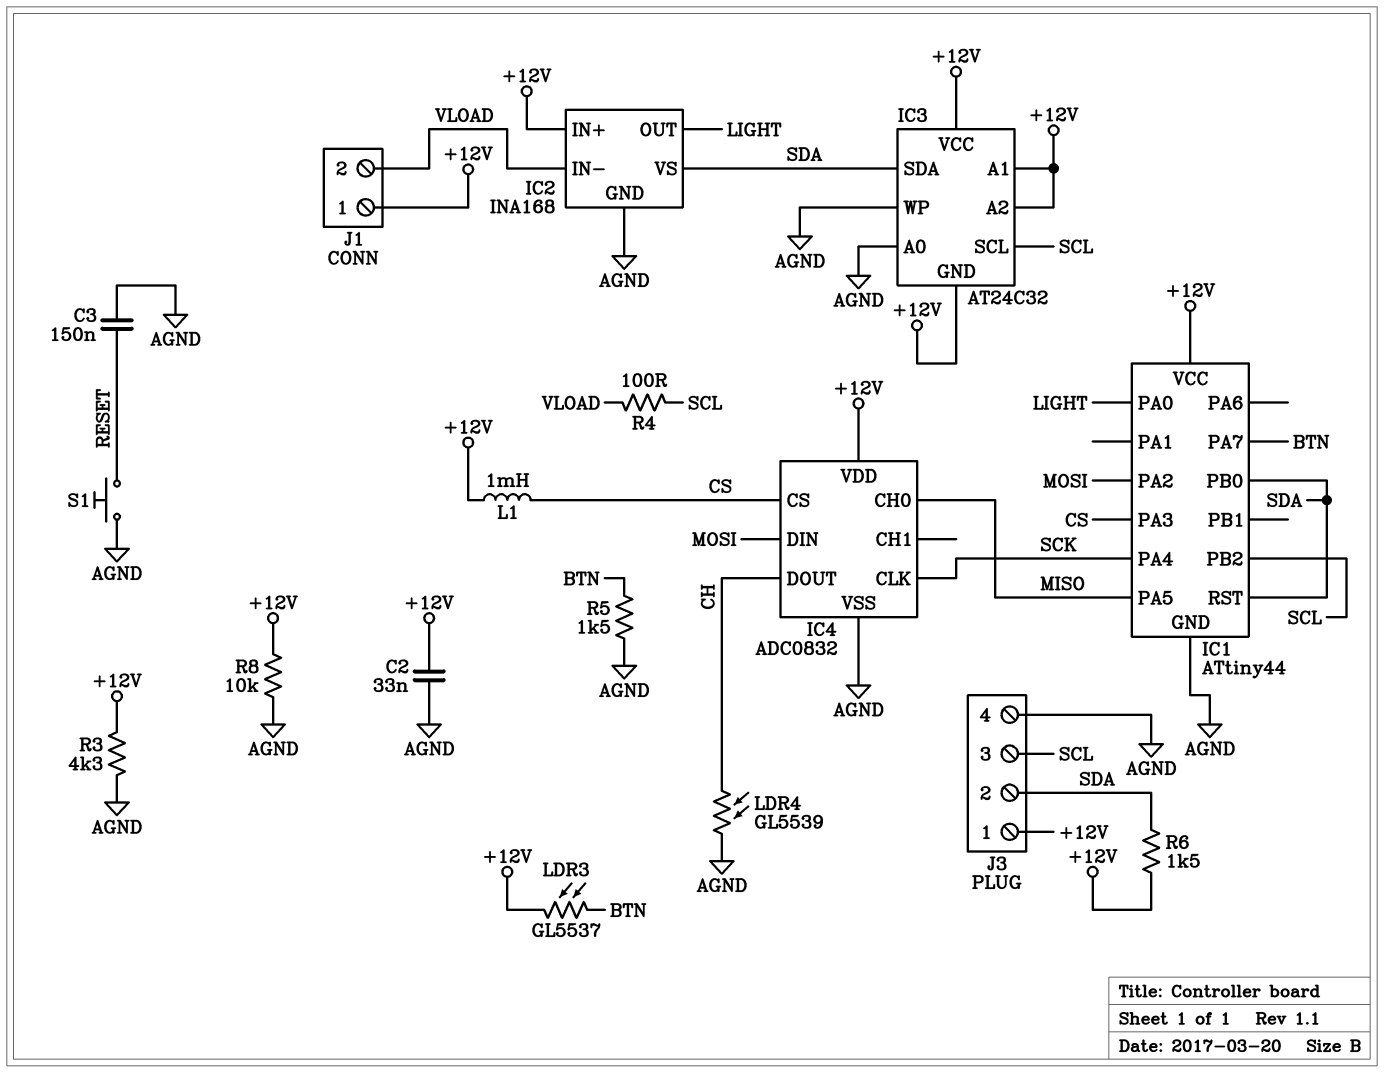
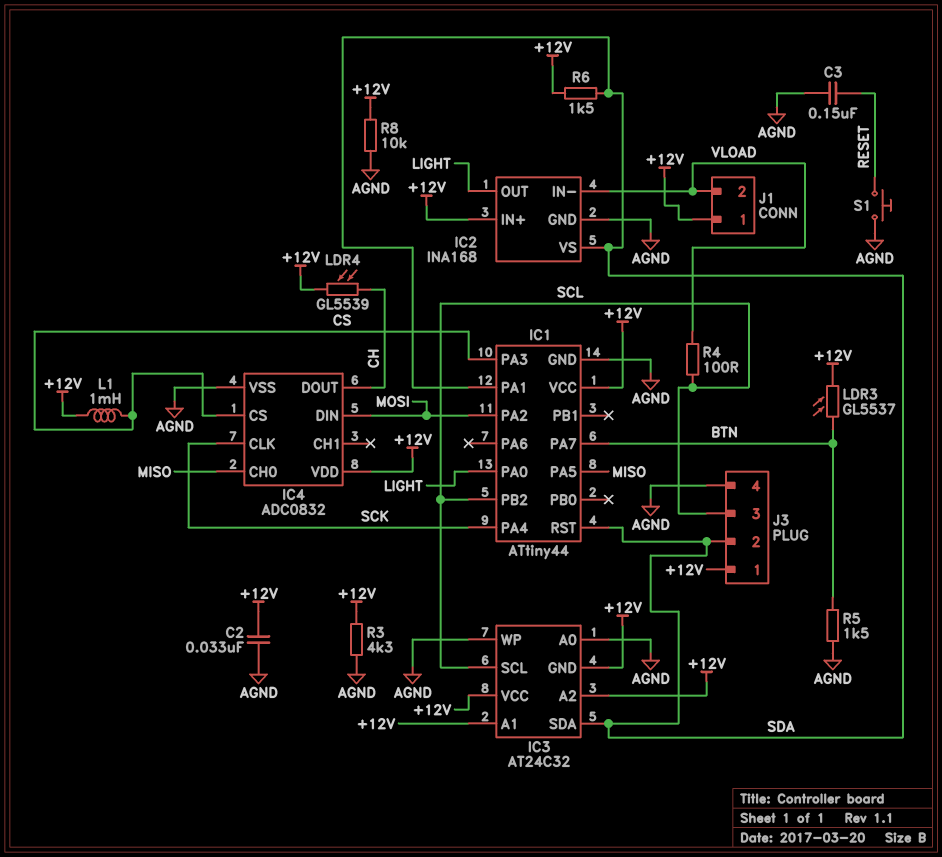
IC1 pin PA1: none -> SDA
IC1 pin PB0: SDA -> none
LDR4: GL5539 (AGND, CH) -> GL5539 (+12V, CH)

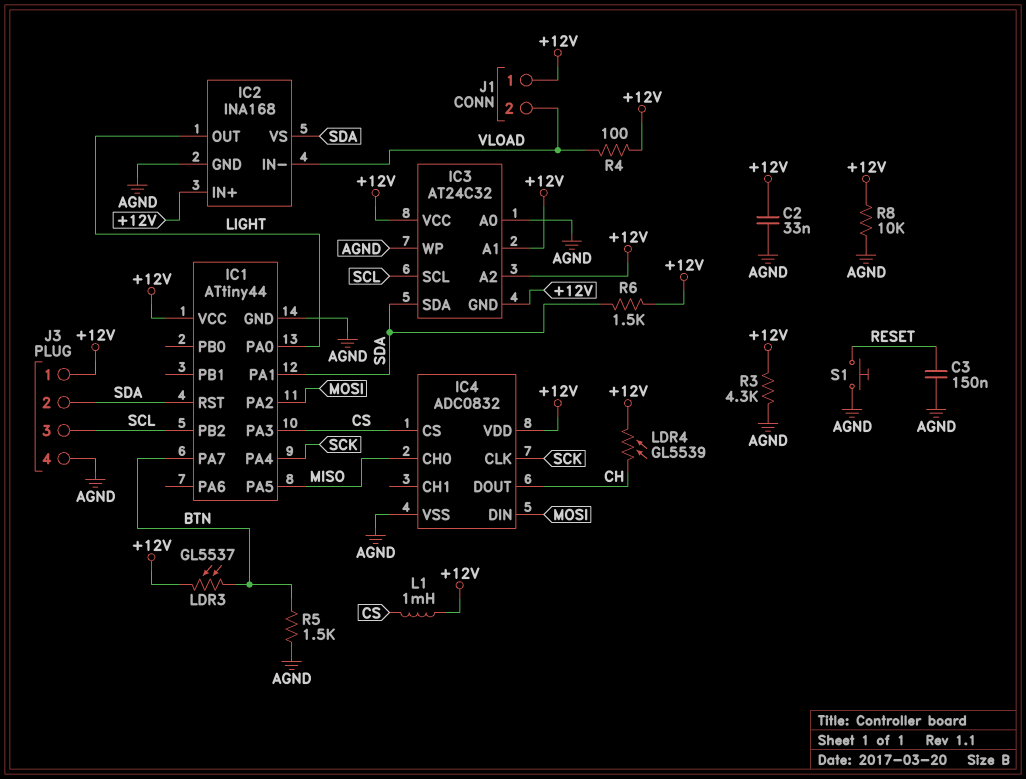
R4: 100 (SCL, VLOAD) -> 100 (+12V, VLOAD)

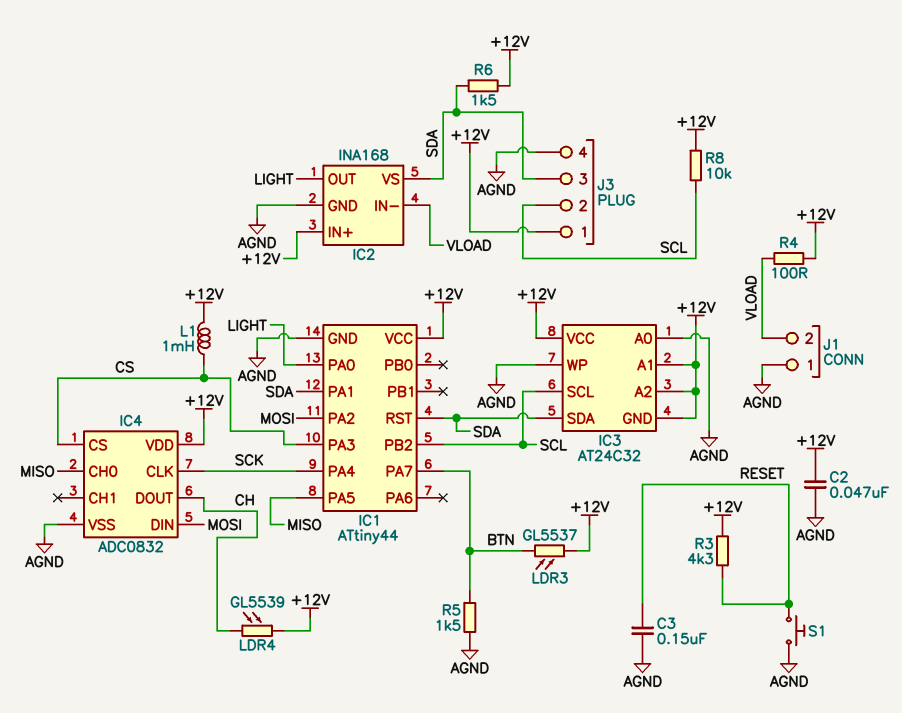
C2: 33nF (+12V, AGND) -> 47nF (+12V, AGND)
J1 pin 1: +12V -> AGND
J3 pin 2: SDA -> SCL
J3 pin 3: SCL -> SDA
R3: 4.3k (+12V, AGND) -> 4.3k (+12V, RESET)
R8: 10k (+12V, AGND) -> 10k (+12V, SCL)

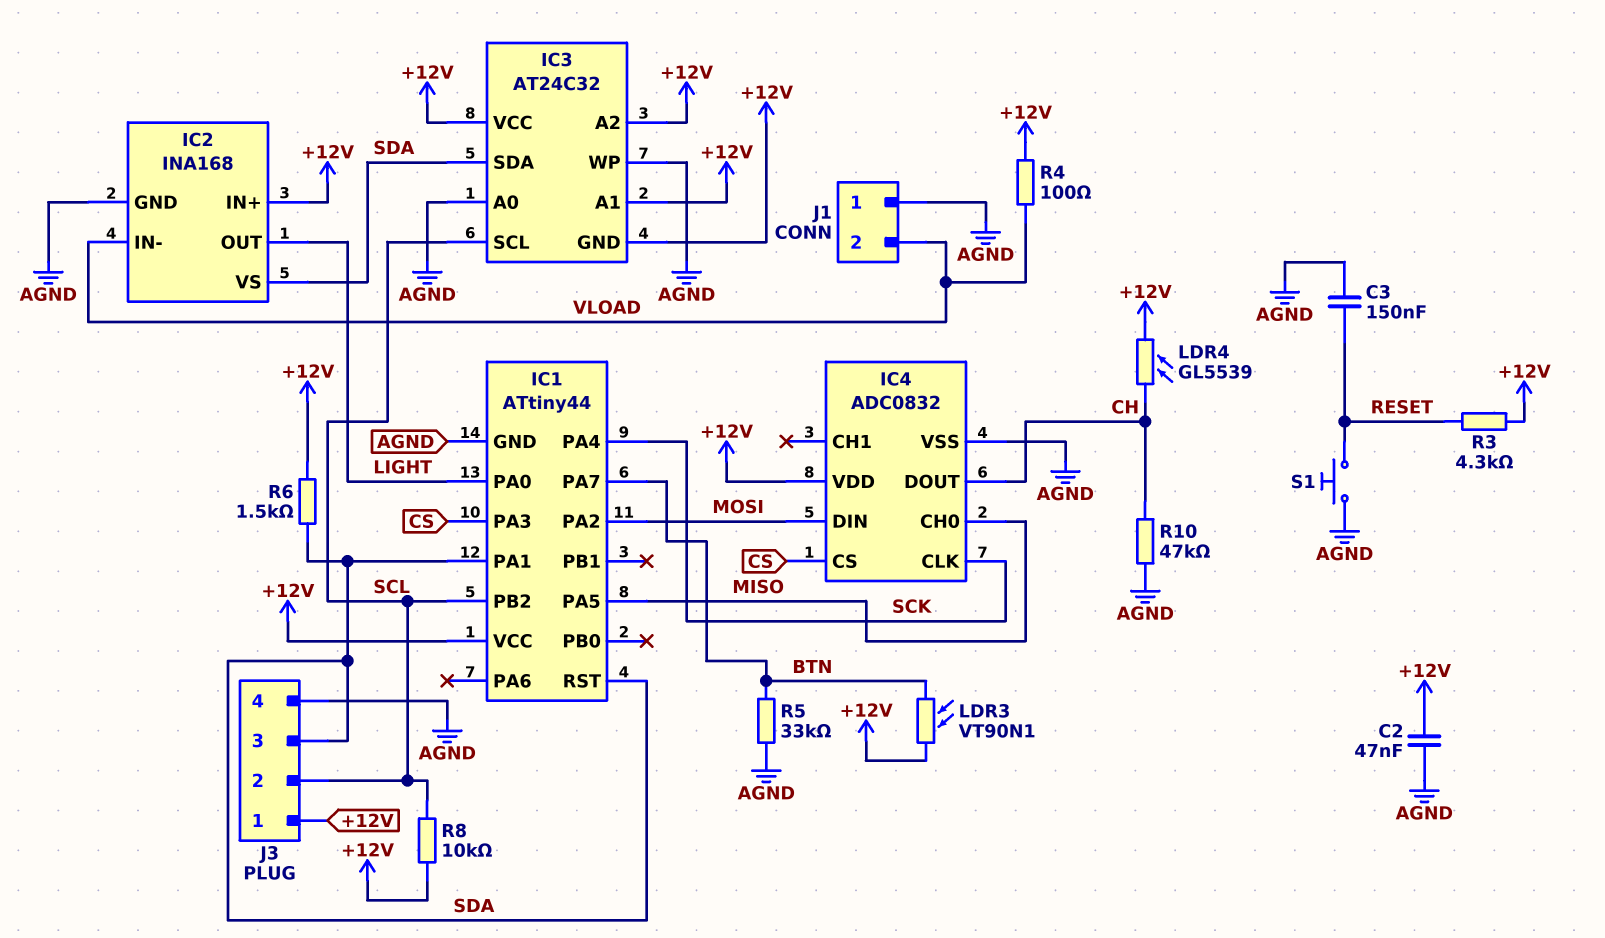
L1: 1mH (+12V, CS) -> none
LDR3: GL5537 (+12V, BTN) -> VT90N1 (+12V, BTN)
R5: 1.5k (AGND, BTN) -> 33k (AGND, BTN)
R10: none -> 47k (AGND, CH)

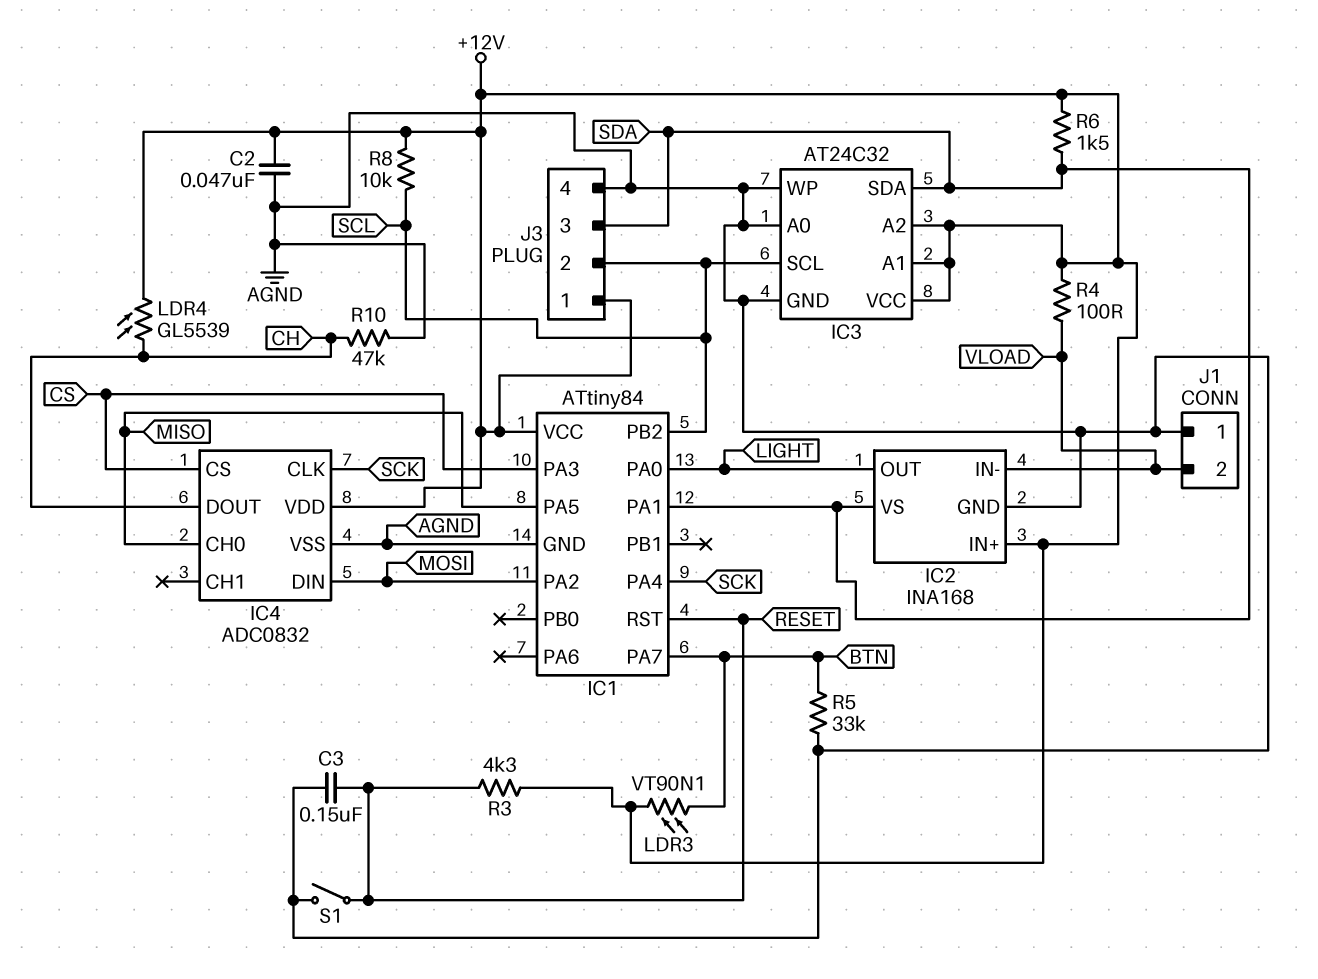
IC1: ATtiny44 -> ATtiny84
IC1 pin RST: SDA -> RESET
IC3 pin GND: +12V -> AGND
S1: button (AGND, RESET) -> switch (AGND, RESET)

